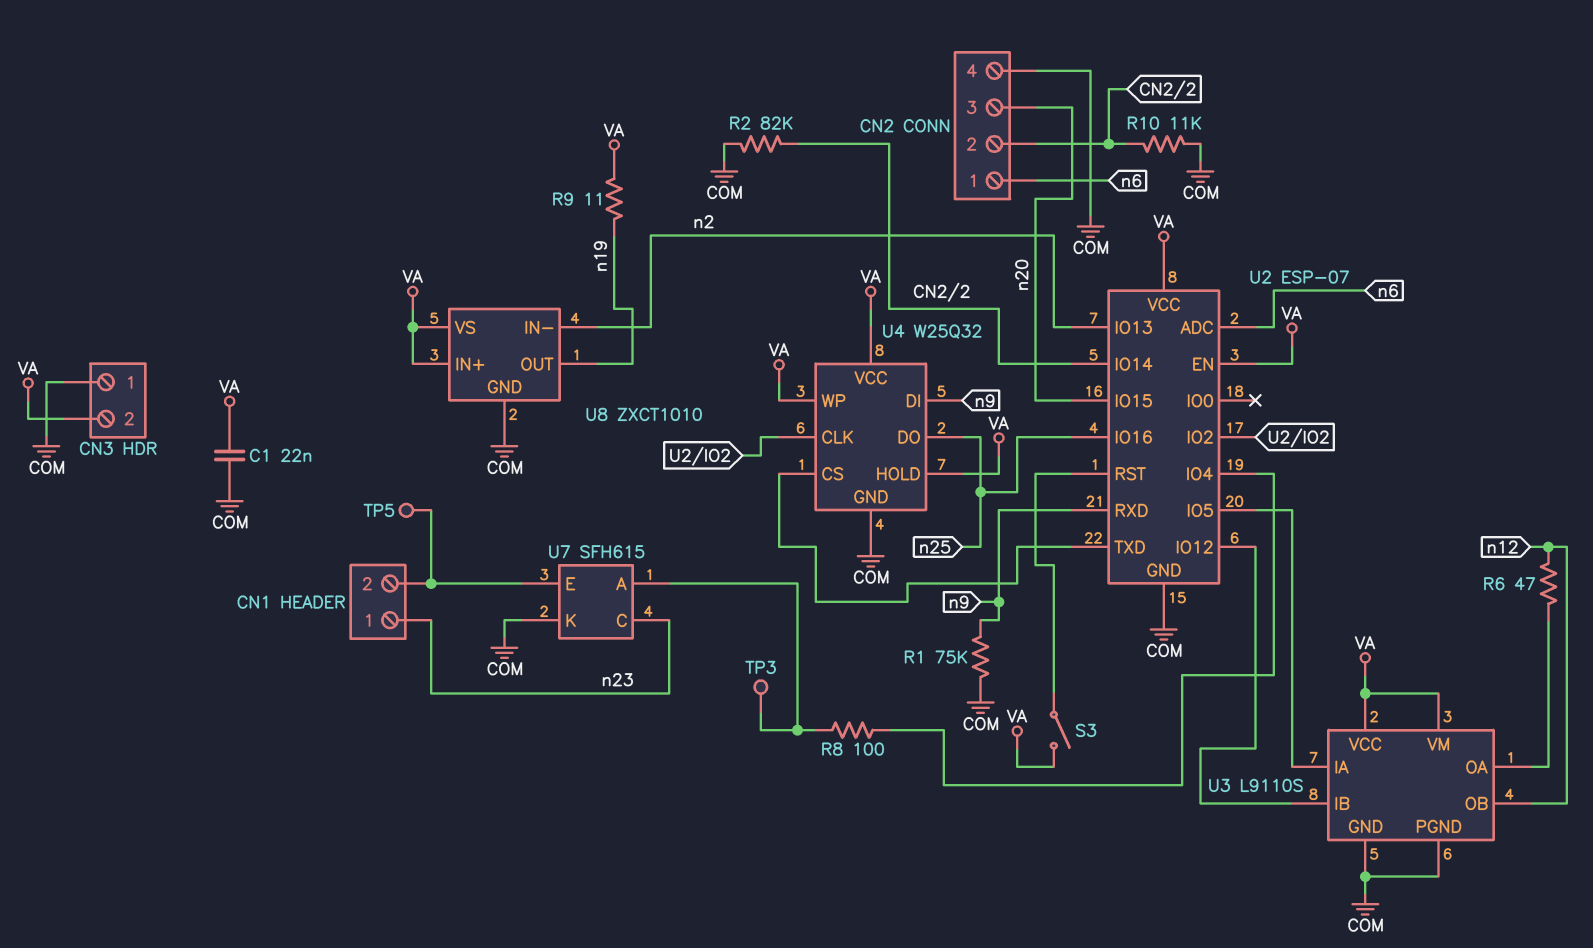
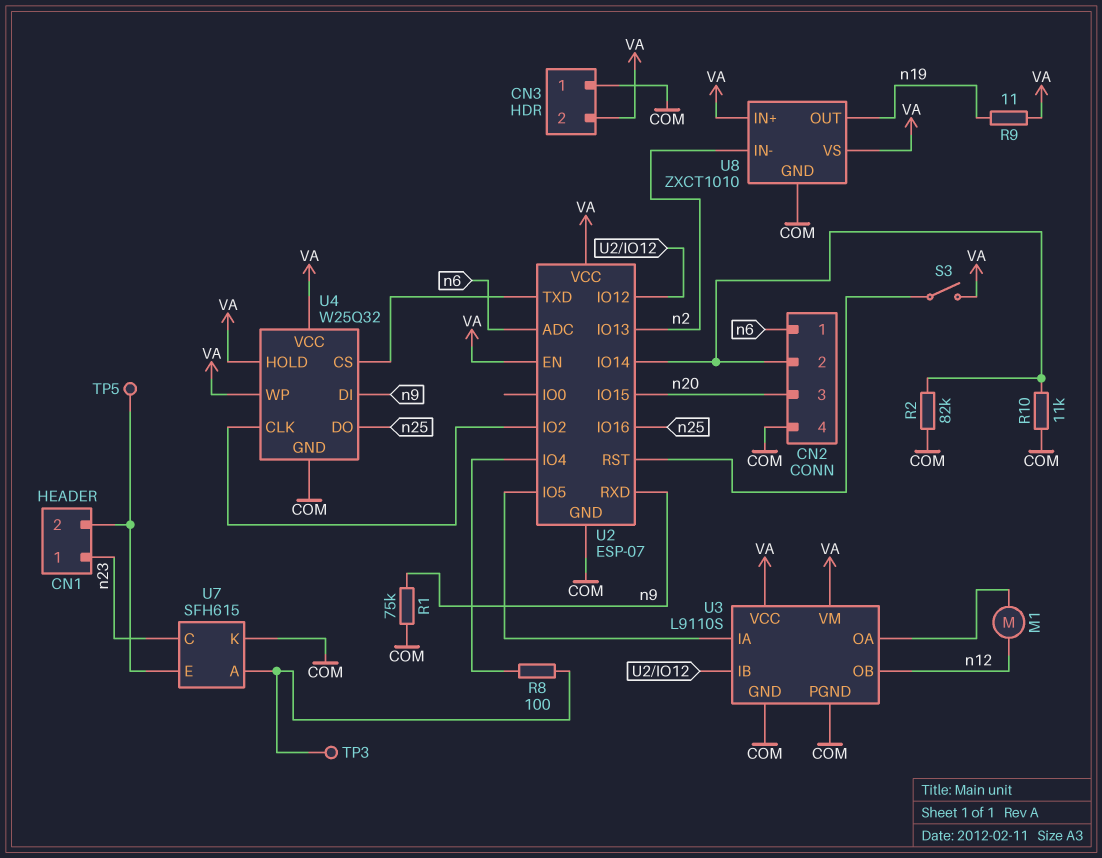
C1: 22nF (COM, VA) -> none
M1: none -> motor (U3/OA, n12)
R6: 47 (U3/OA, n12) -> none

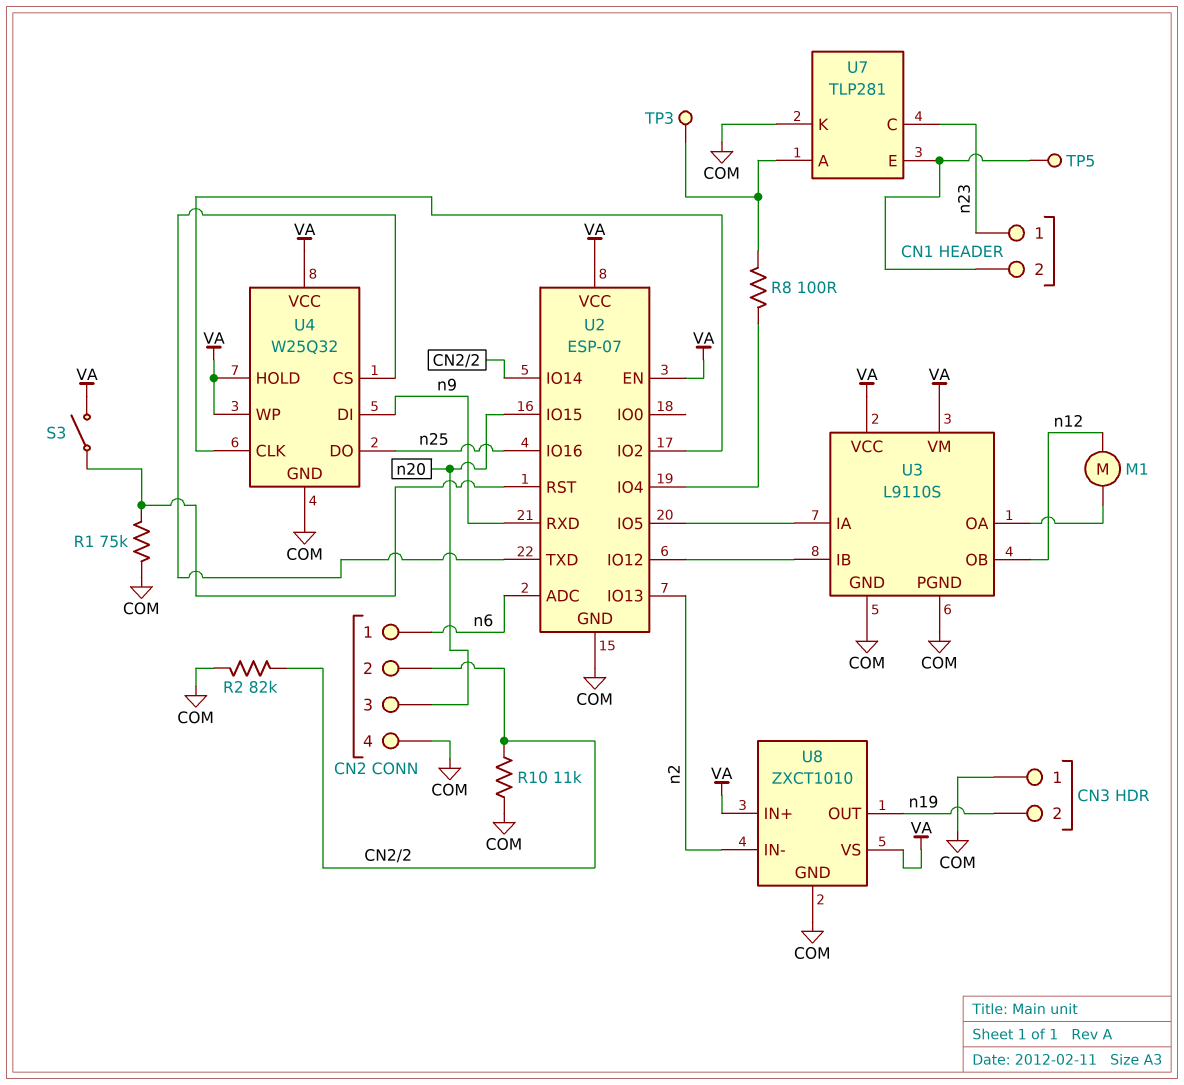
CN3 pin 2: VA -> n19
R1: 75k (COM, n9) -> 75k (COM, U2/RST)
R9: 11 (VA, n19) -> none
U7: SFH615 -> TLP281

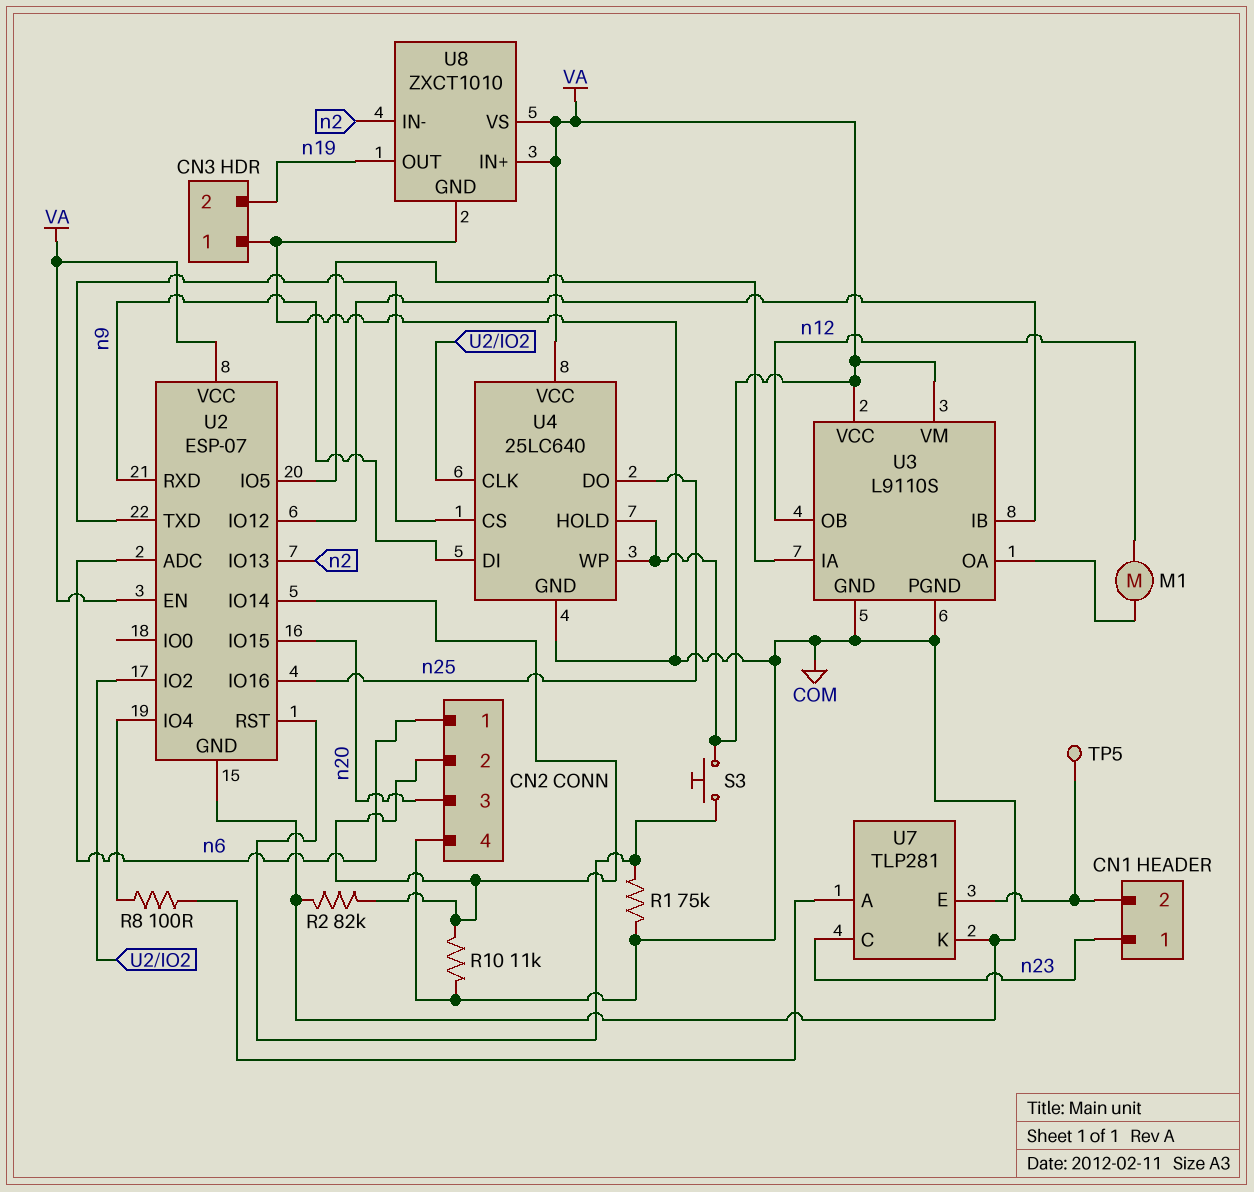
S3: switch (U2/RST, VA) -> button (U2/RST, VA)
TP3: test point (U7/A) -> none
U4: W25Q32 -> 25LC640

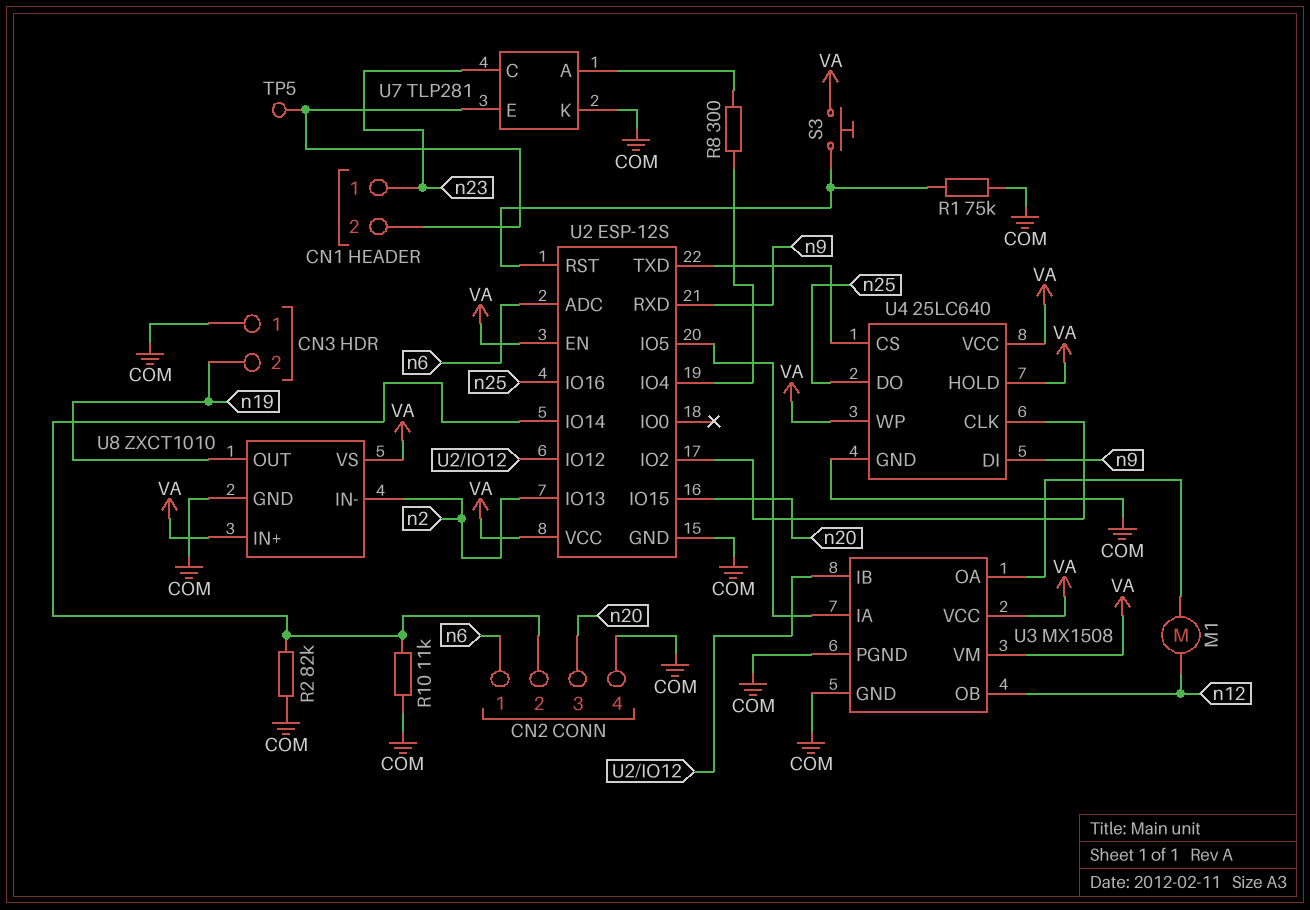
R8: 100 (U2/IO4, U7/A) -> 300 (U2/IO4, U7/A)
U2: ESP-07 -> ESP-12S
U3: L9110S -> MX1508

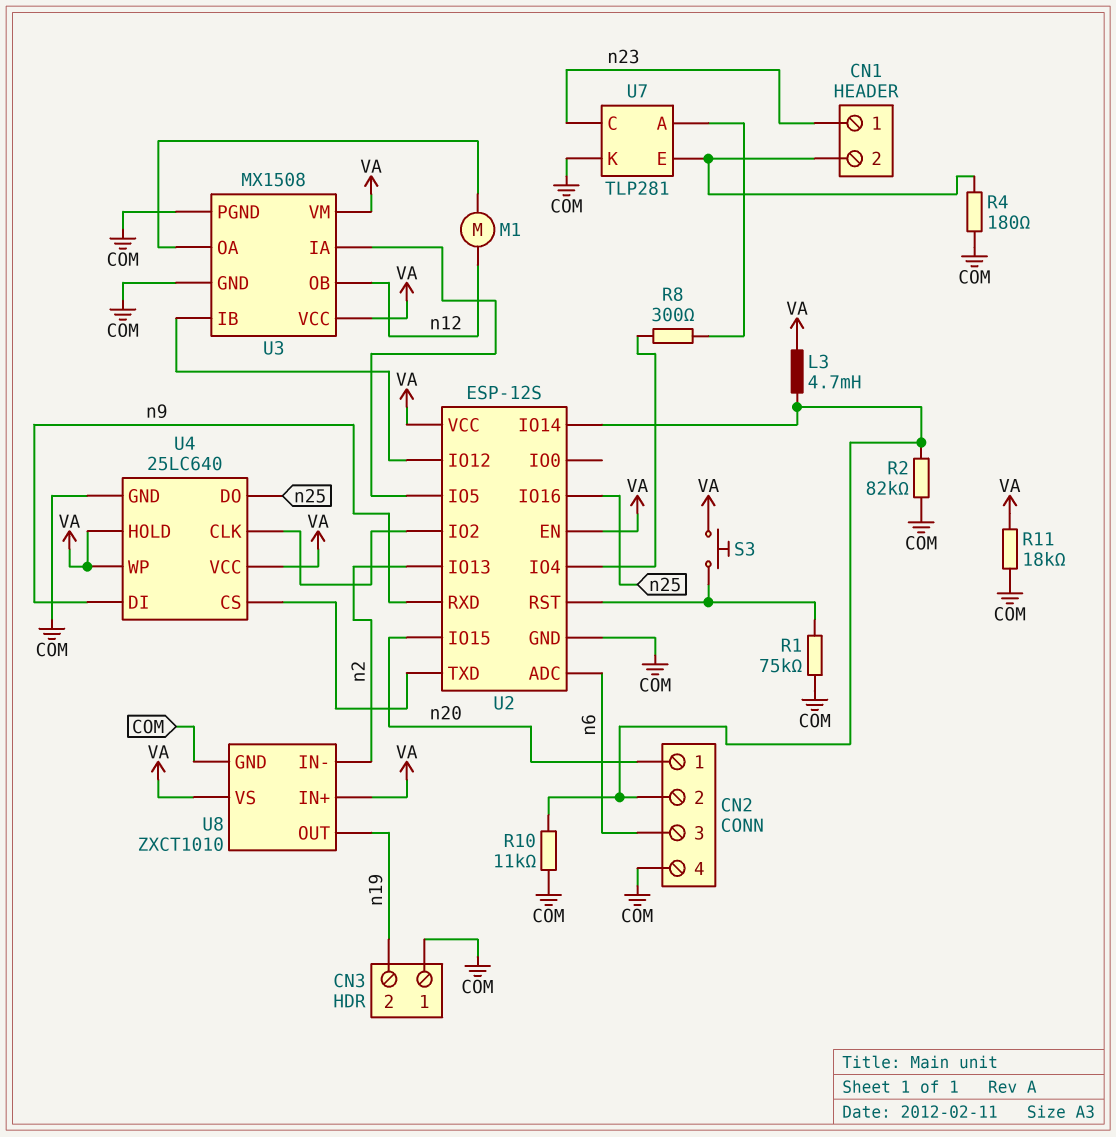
CN2 pin 1: n6 -> n20
CN2 pin 3: n20 -> n6
L3: none -> 4.7mH (CN2/2, VA)
R4: none -> 180 (CN1/2, COM)
R11: none -> 18k (COM, VA)
TP5: test point (CN1/2) -> none

